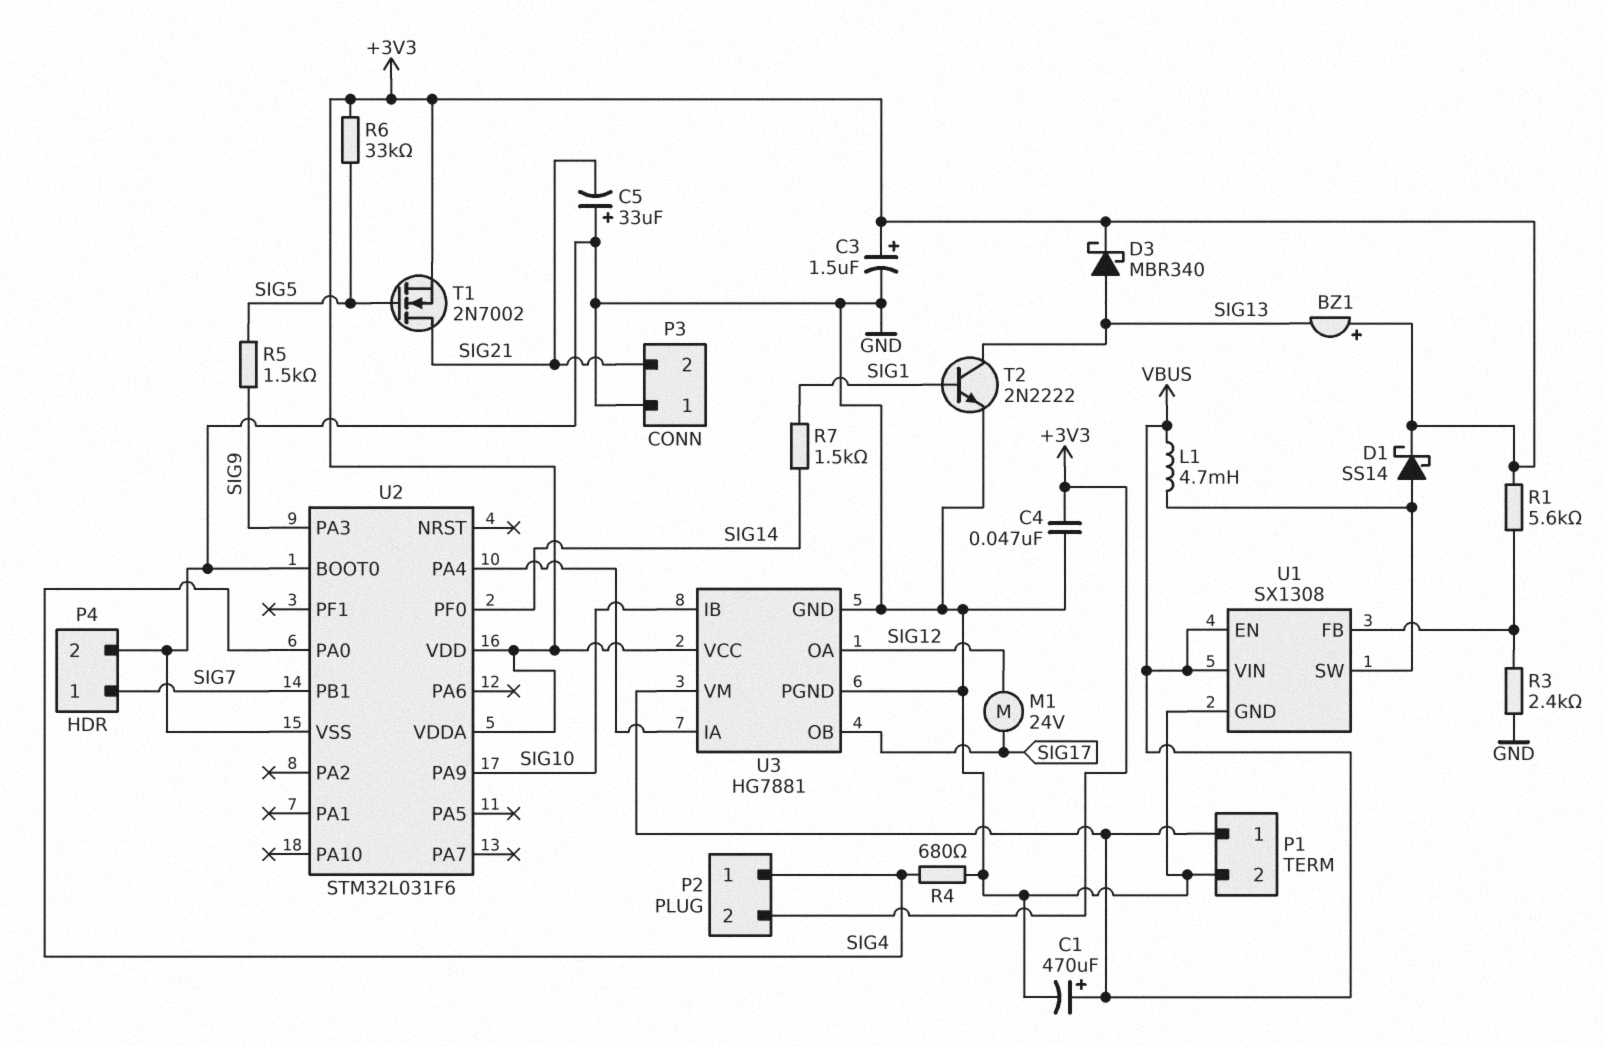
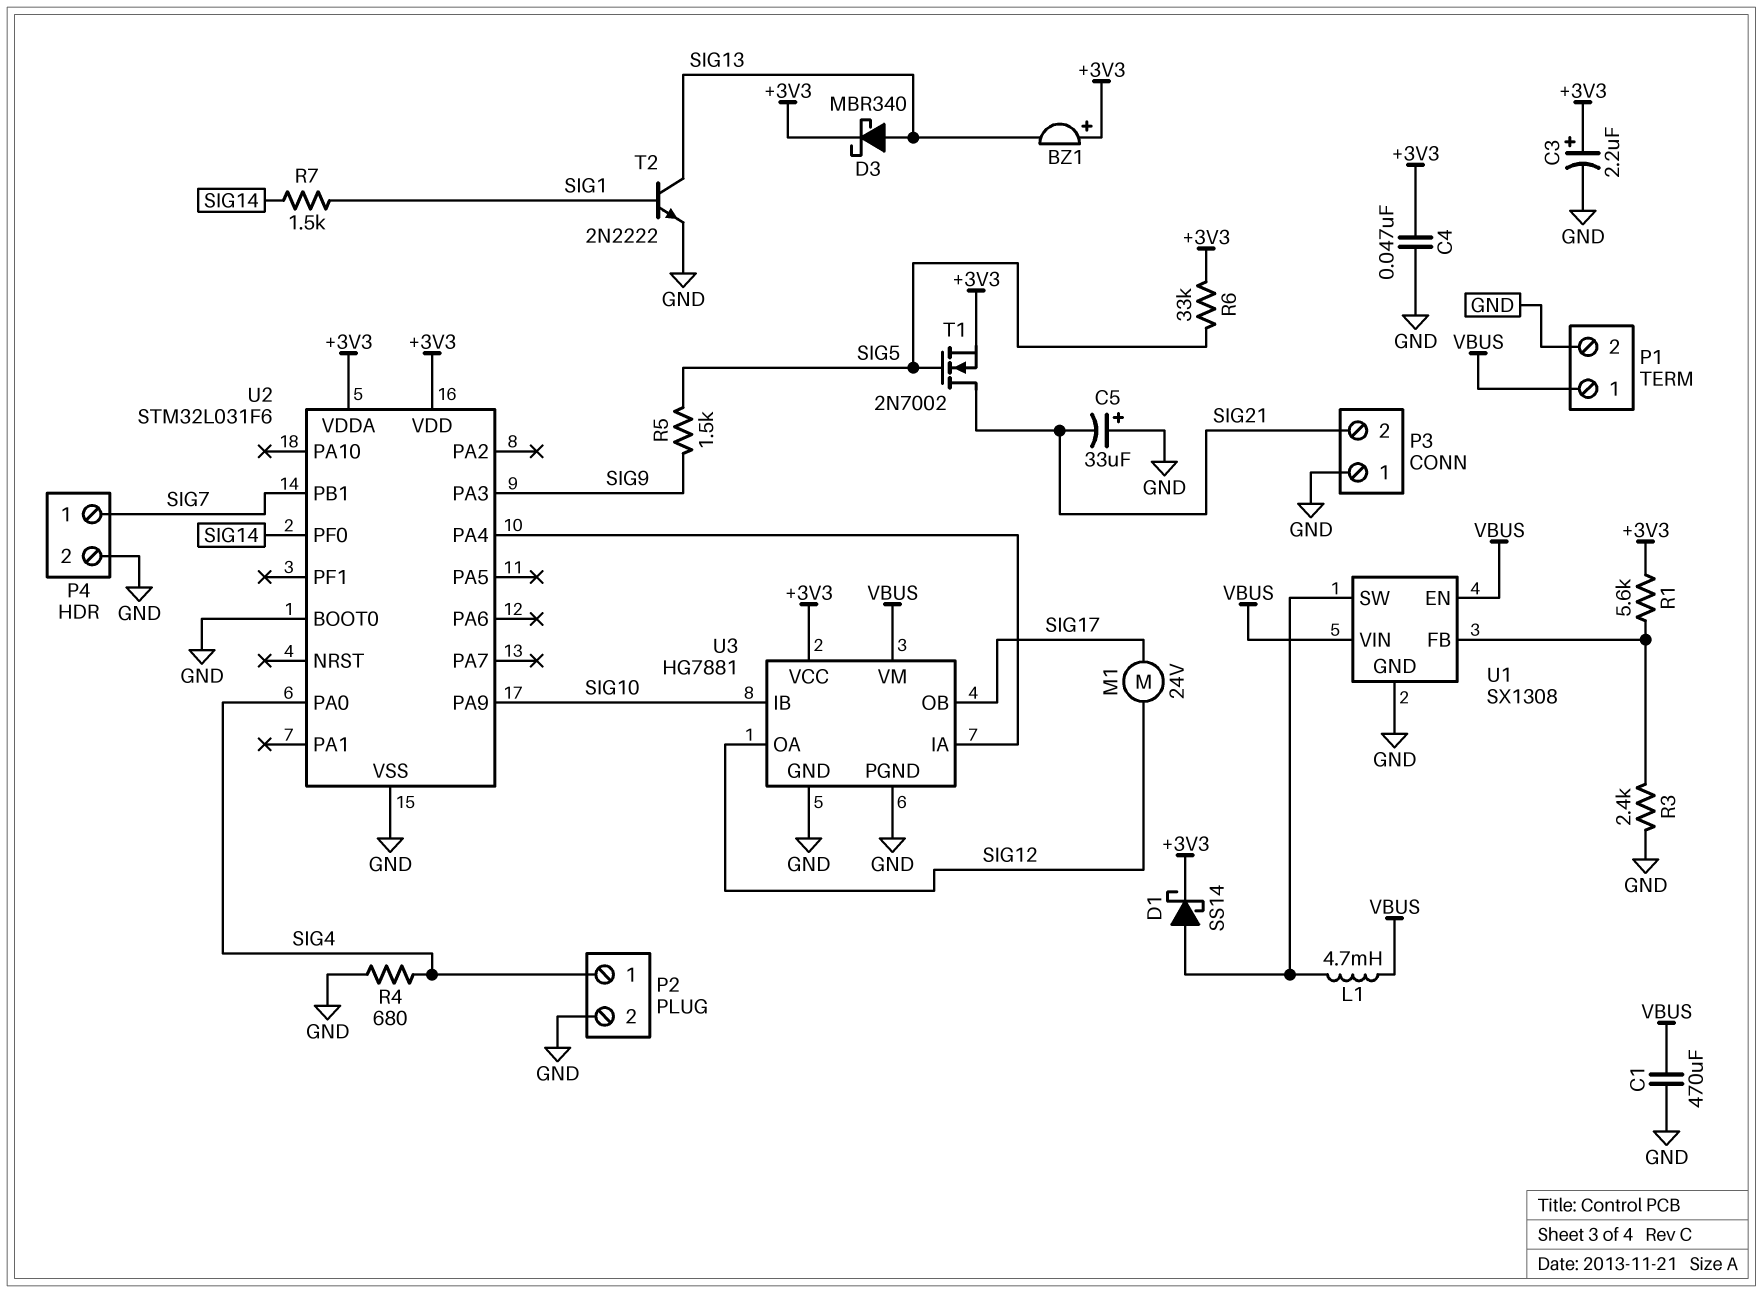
C1: 470uF (plus VBUS, minus GND) -> 470uF (GND, VBUS)
C3: 1.5uF (plus +3V3, minus GND) -> 2.2uF (plus +3V3, minus GND)
P2 pin 2: +3V3 -> GND

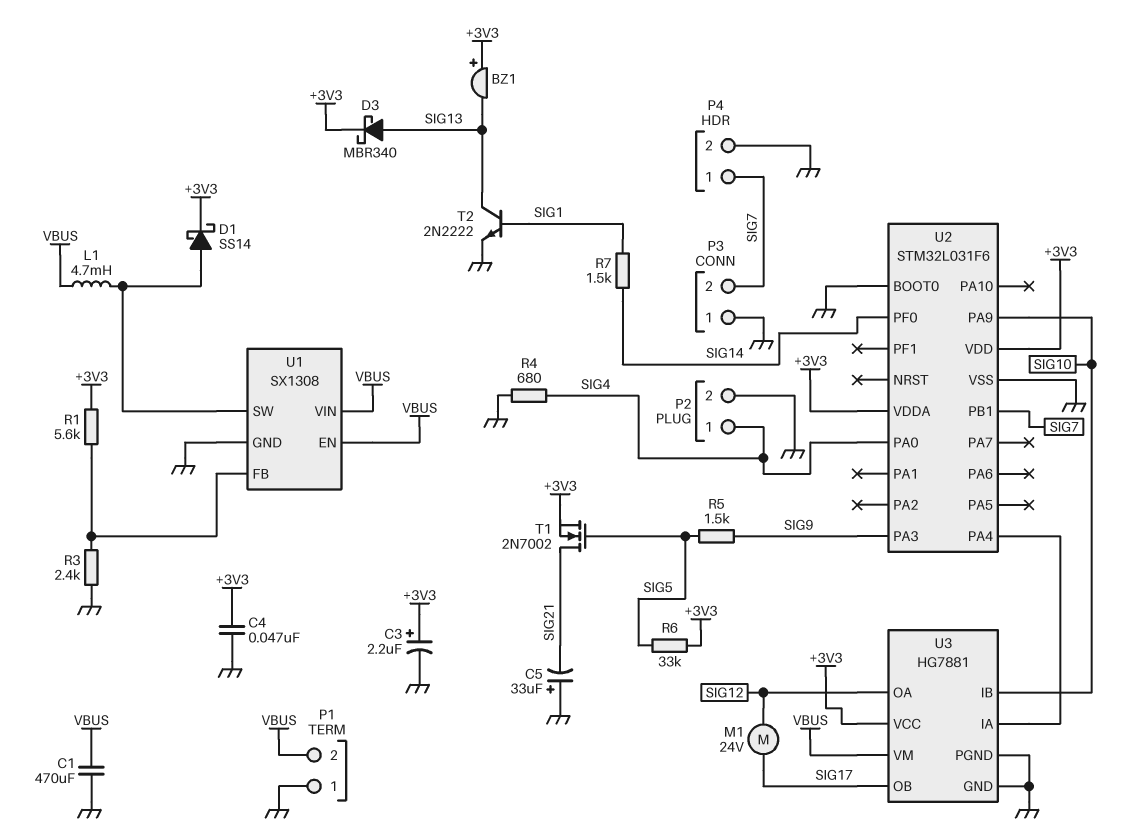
P1 pin 1: VBUS -> GND
P1 pin 2: GND -> VBUS
P3 pin 2: SIG21 -> SIG7

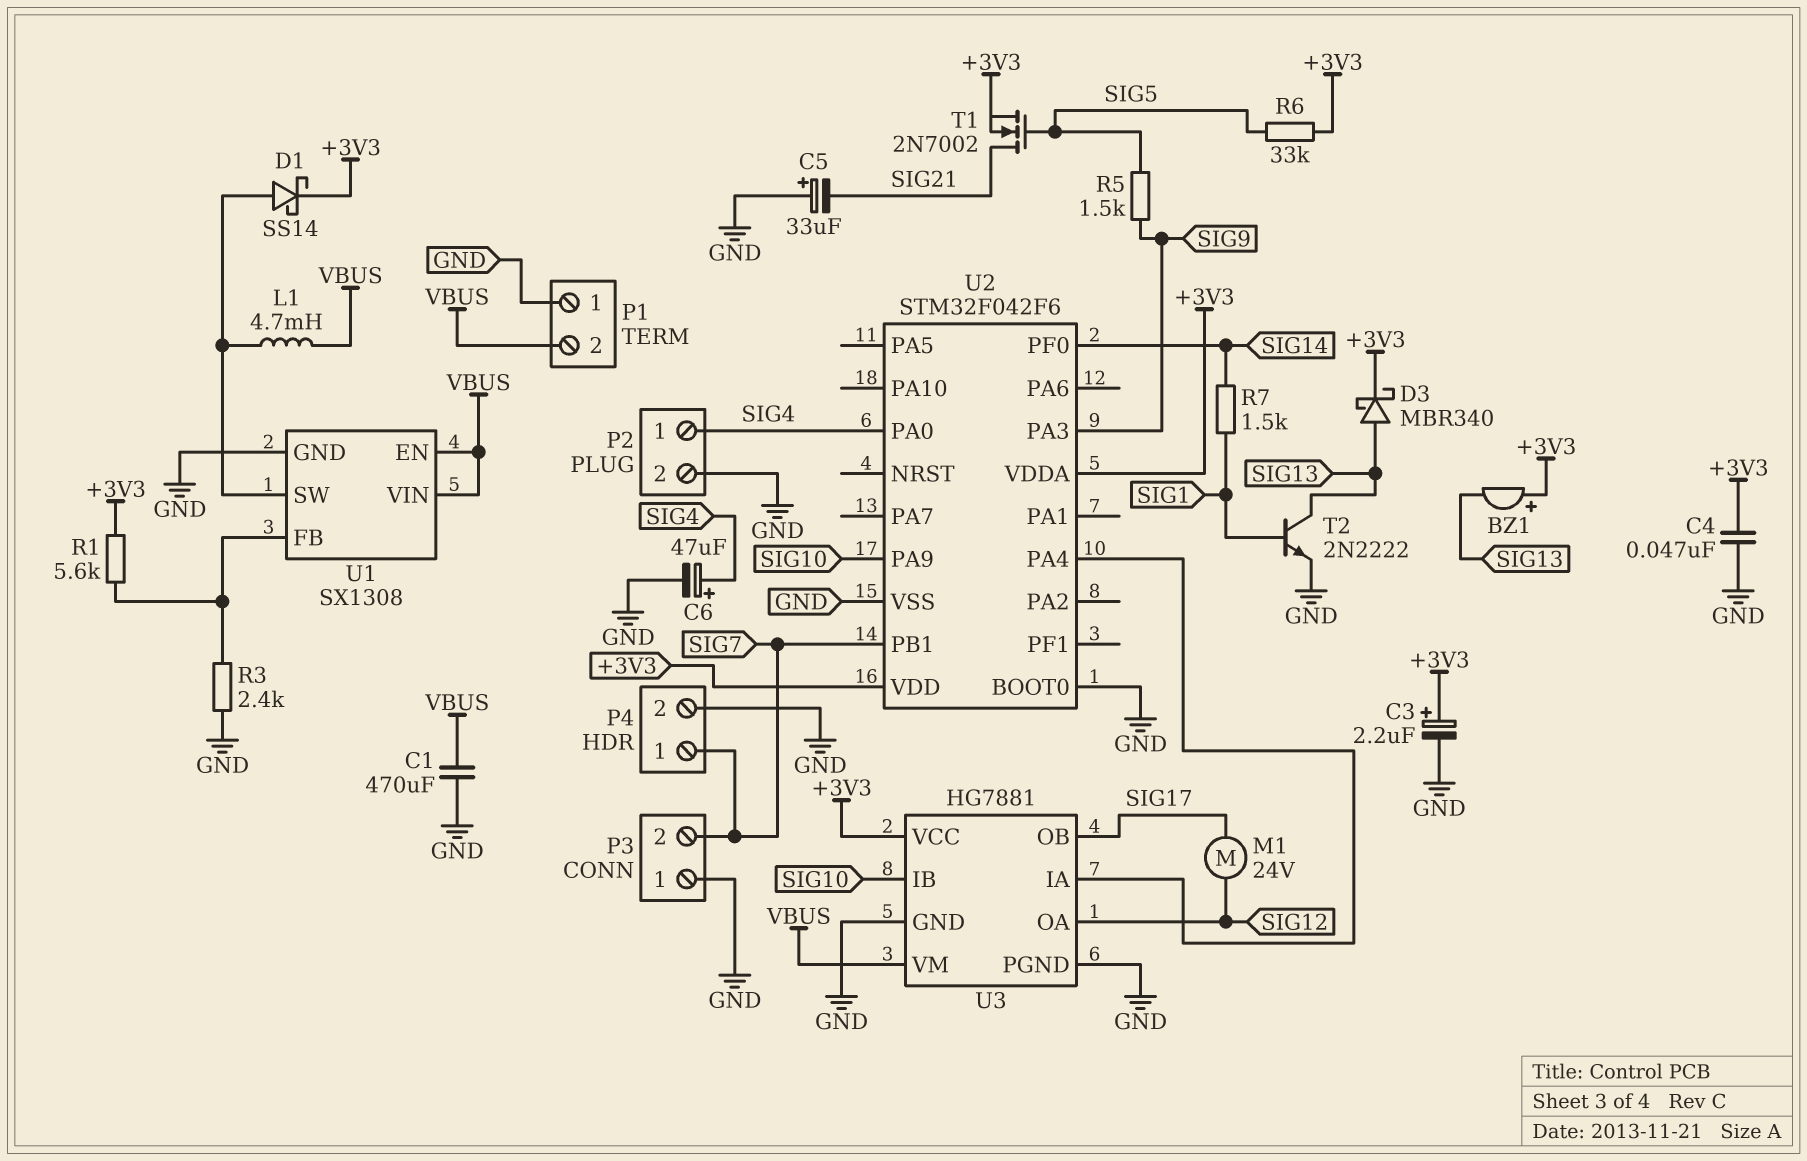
C6: none -> 47uF (plus SIG4, minus GND)
R4: 680 (GND, SIG4) -> none
U2: STM32L031F6 -> STM32F042F6

